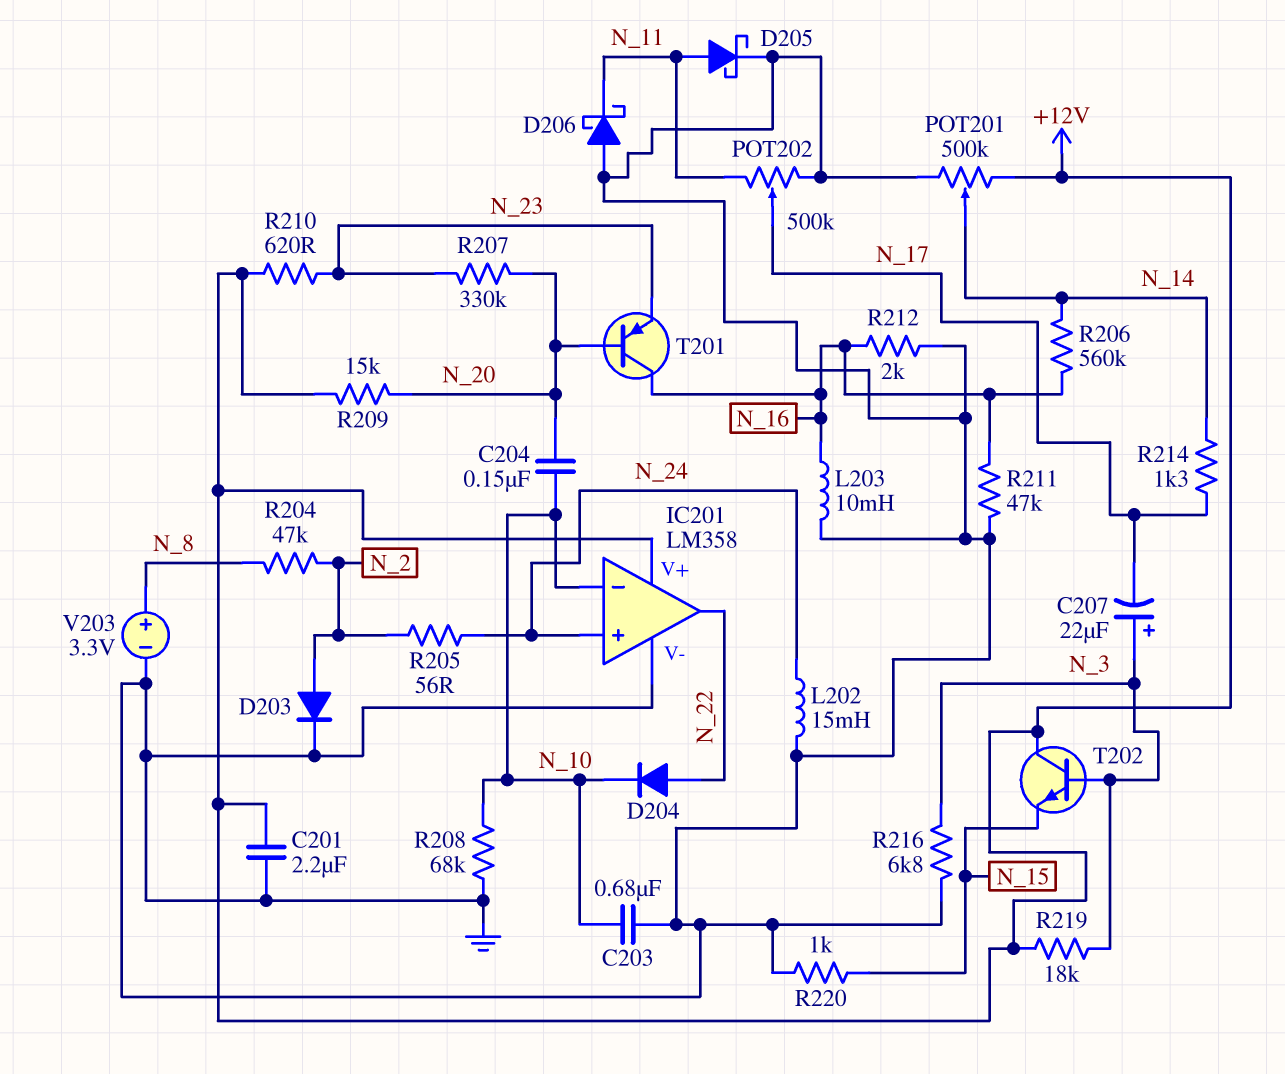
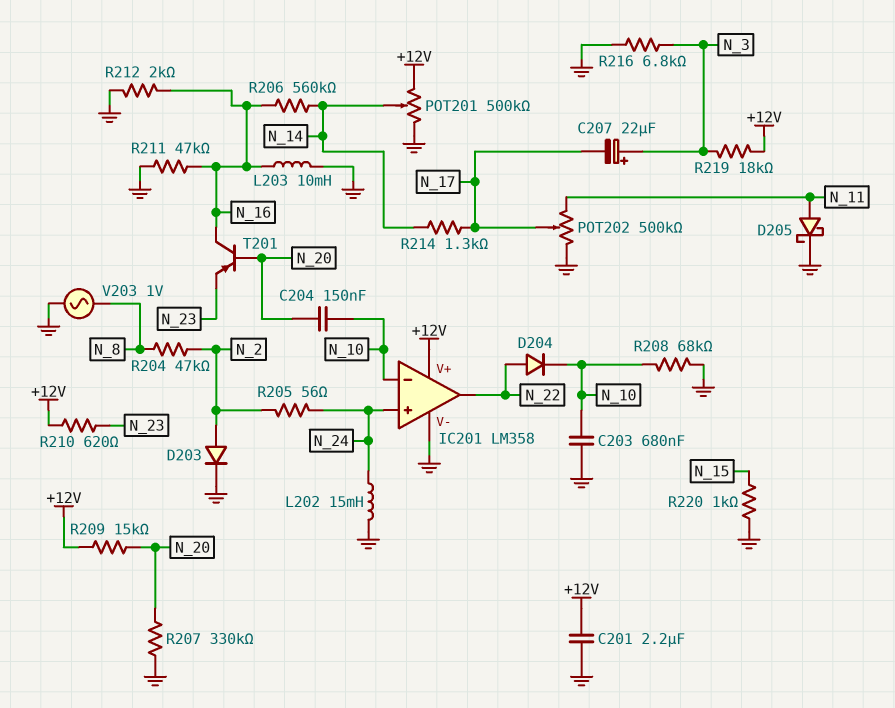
D206: schottky (A GND, K N_11) -> none
R207: 330k (N_20, N_23) -> 330k (GND, N_20)
T202: NPN (B N_3, C +12V, E N_15) -> none
V203: 3.3V (plus N_8, minus GND) -> AC 1V (GND, N_8)

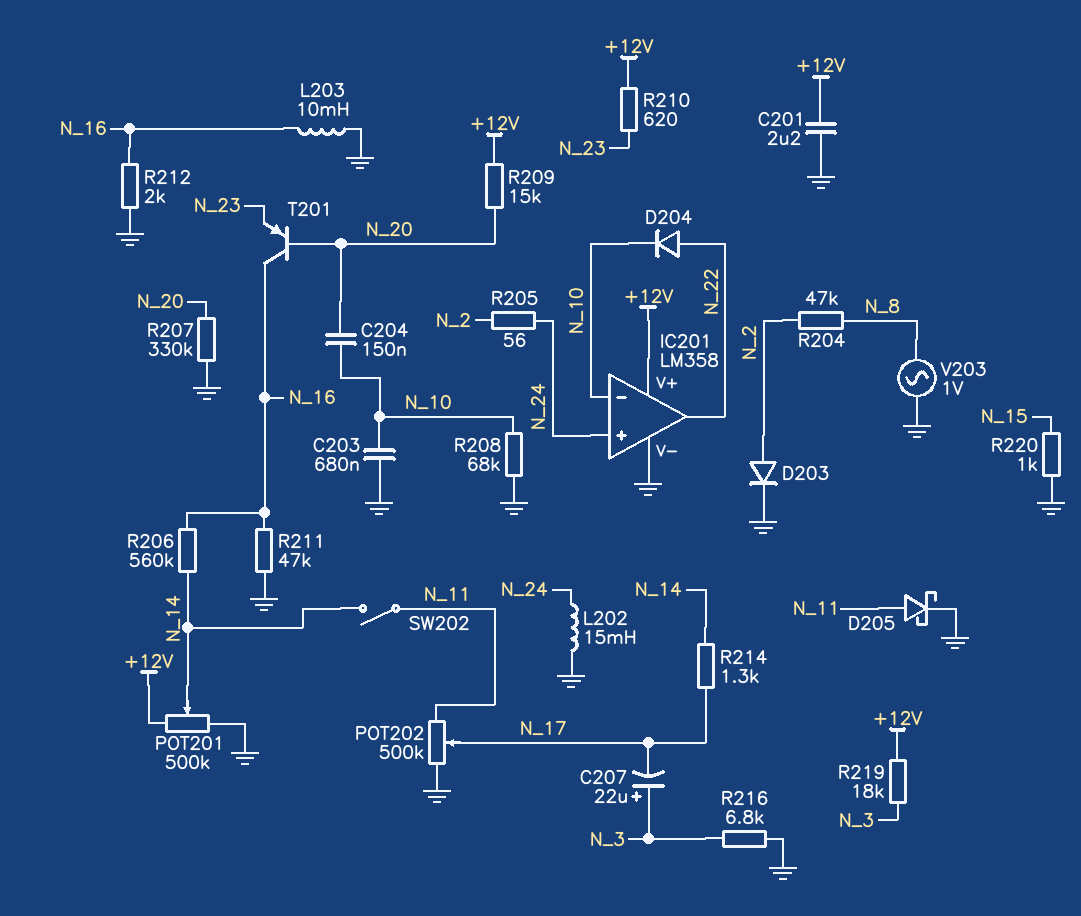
SW202: none -> switch (N_11, N_14)

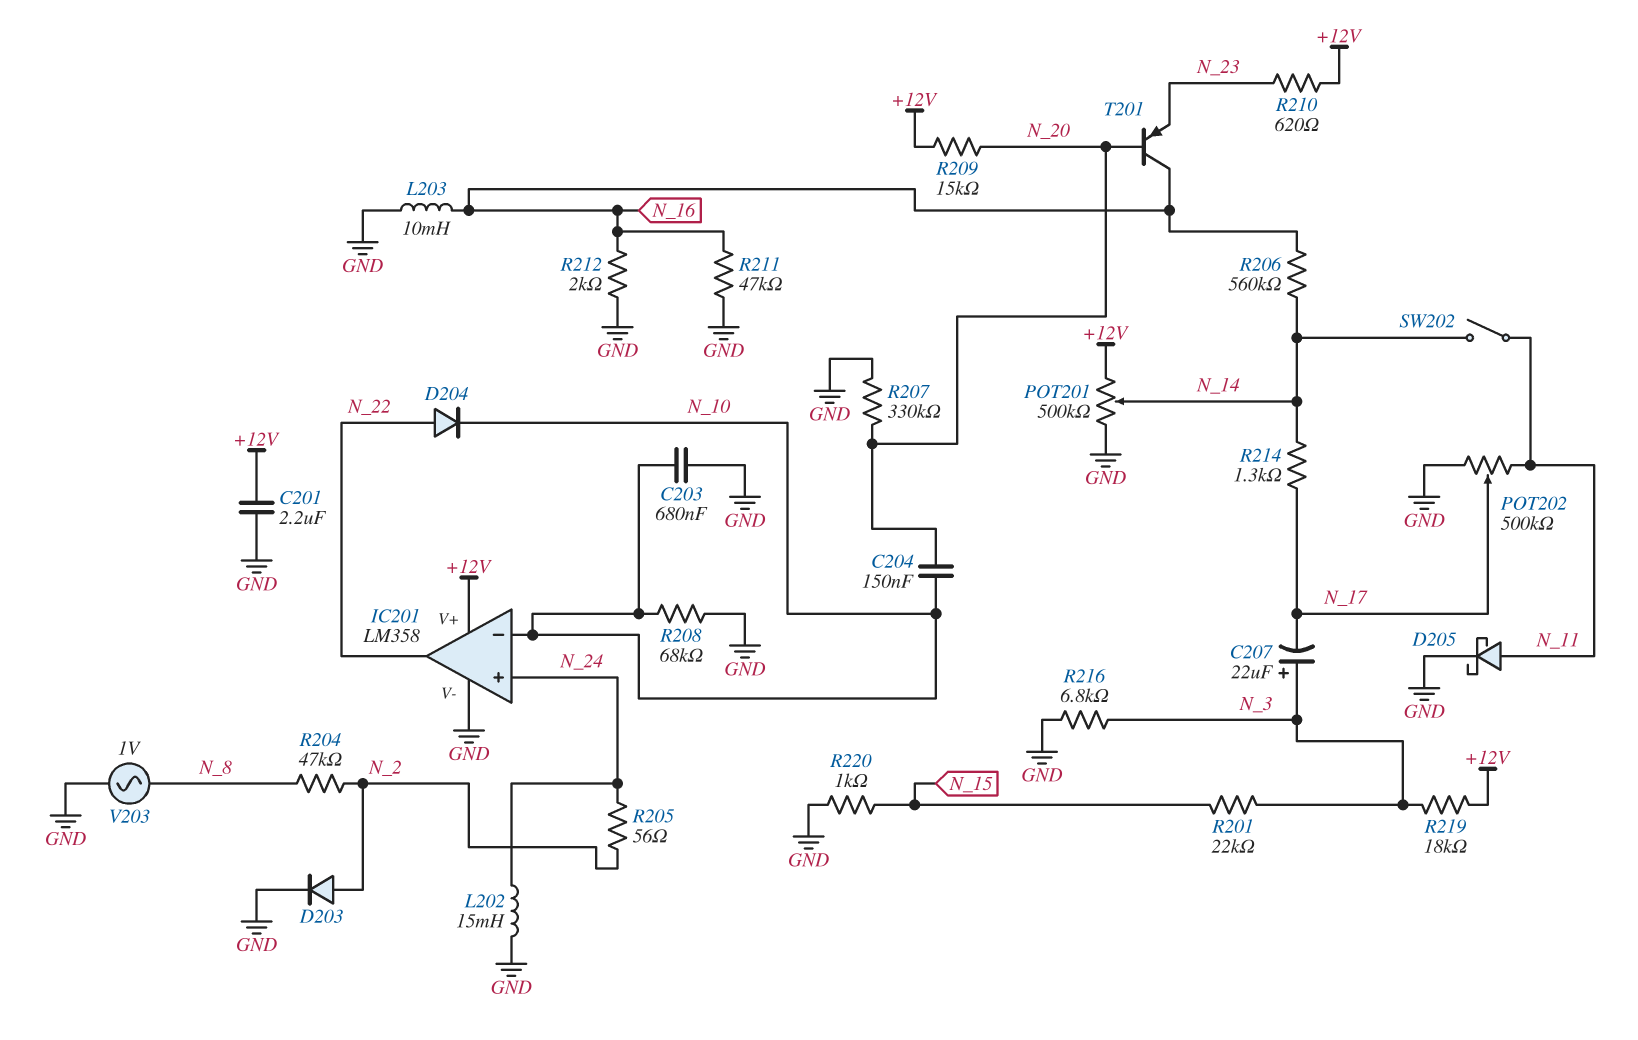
R201: none -> 22k (N_3, N_15)

